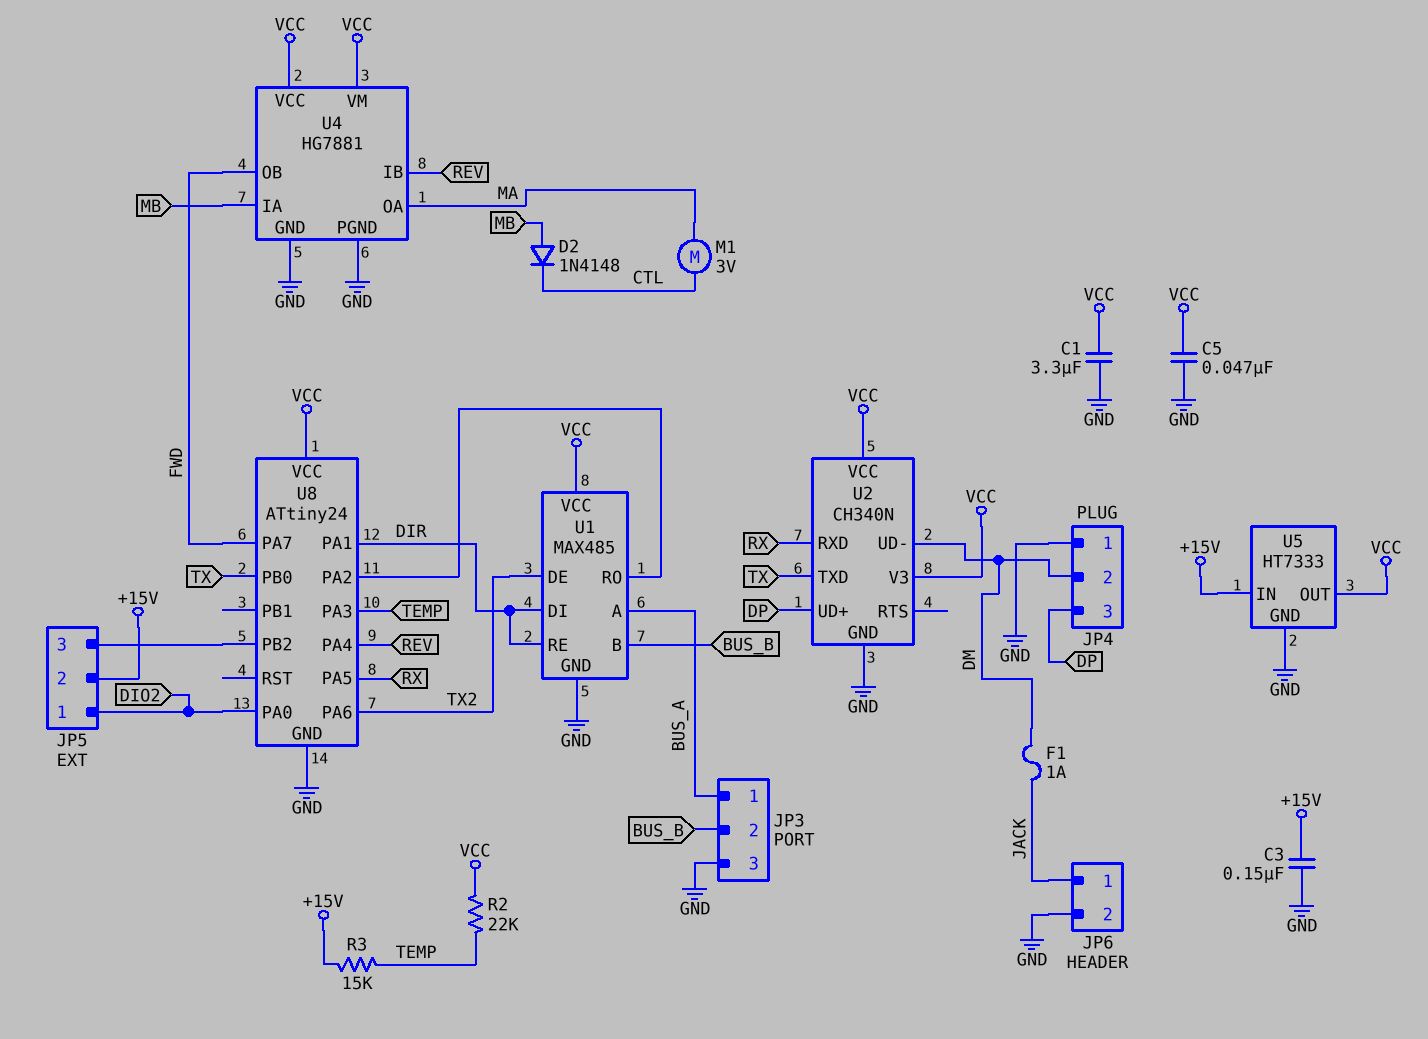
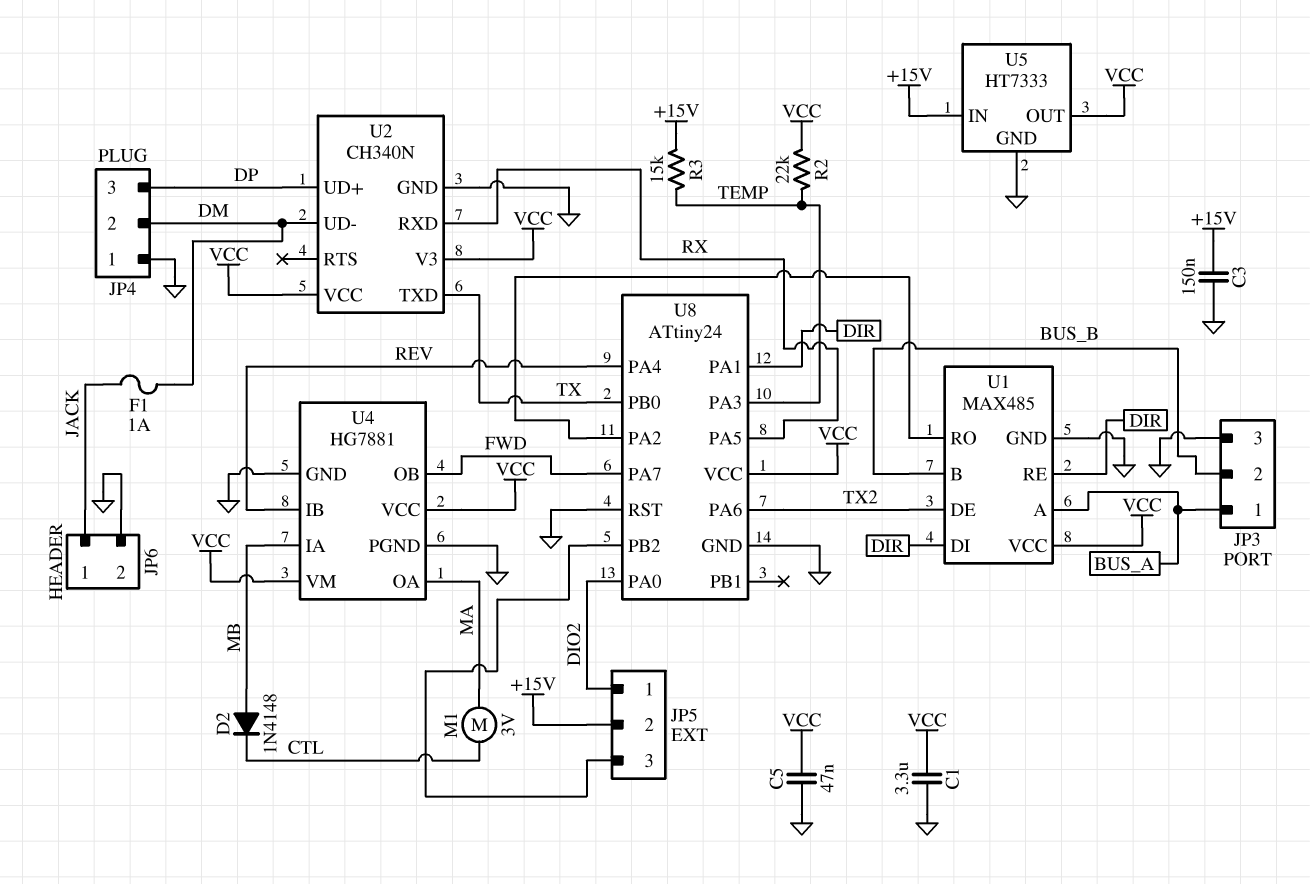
U8 pin RST: none -> GND

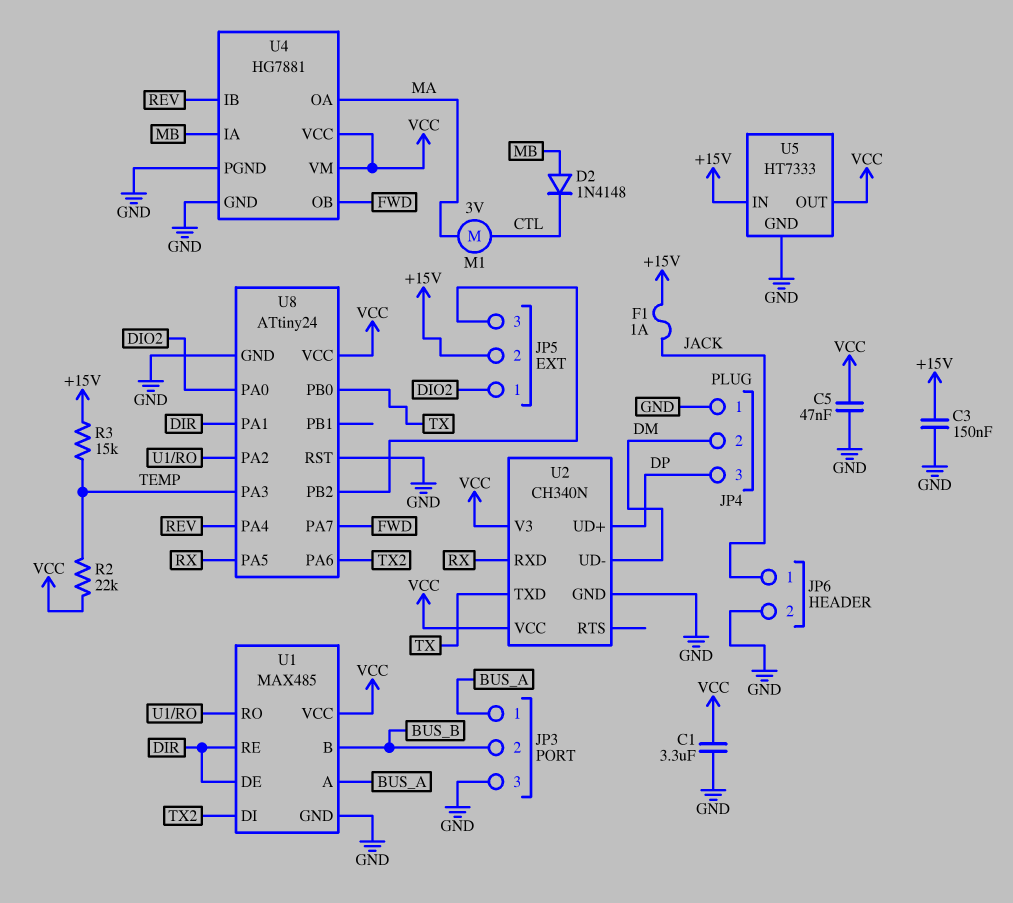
F1: 1A (DM, JACK) -> 1A (+15V, JACK)
U1 pin DE: TX2 -> DIR
U1 pin DI: DIR -> TX2

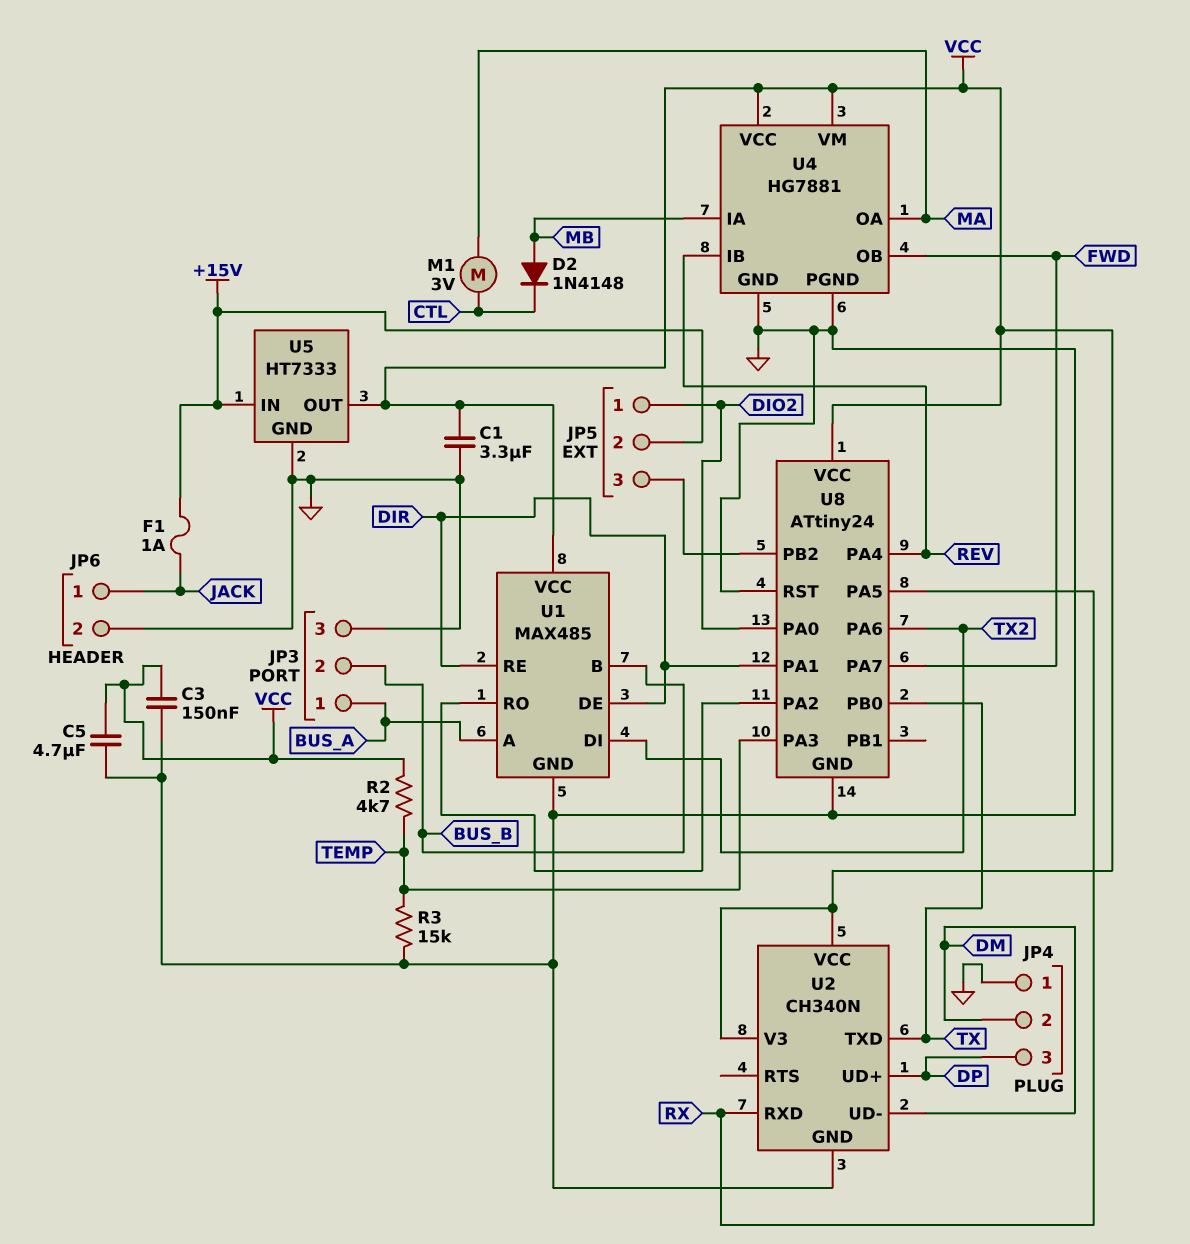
C3: 150nF (+15V, GND) -> 150nF (GND, VCC)
C5: 47nF (GND, VCC) -> 4.7uF (GND, VCC)
R2: 22k (TEMP, VCC) -> 4.7k (TEMP, VCC)
R3: 15k (+15V, TEMP) -> 15k (GND, TEMP)

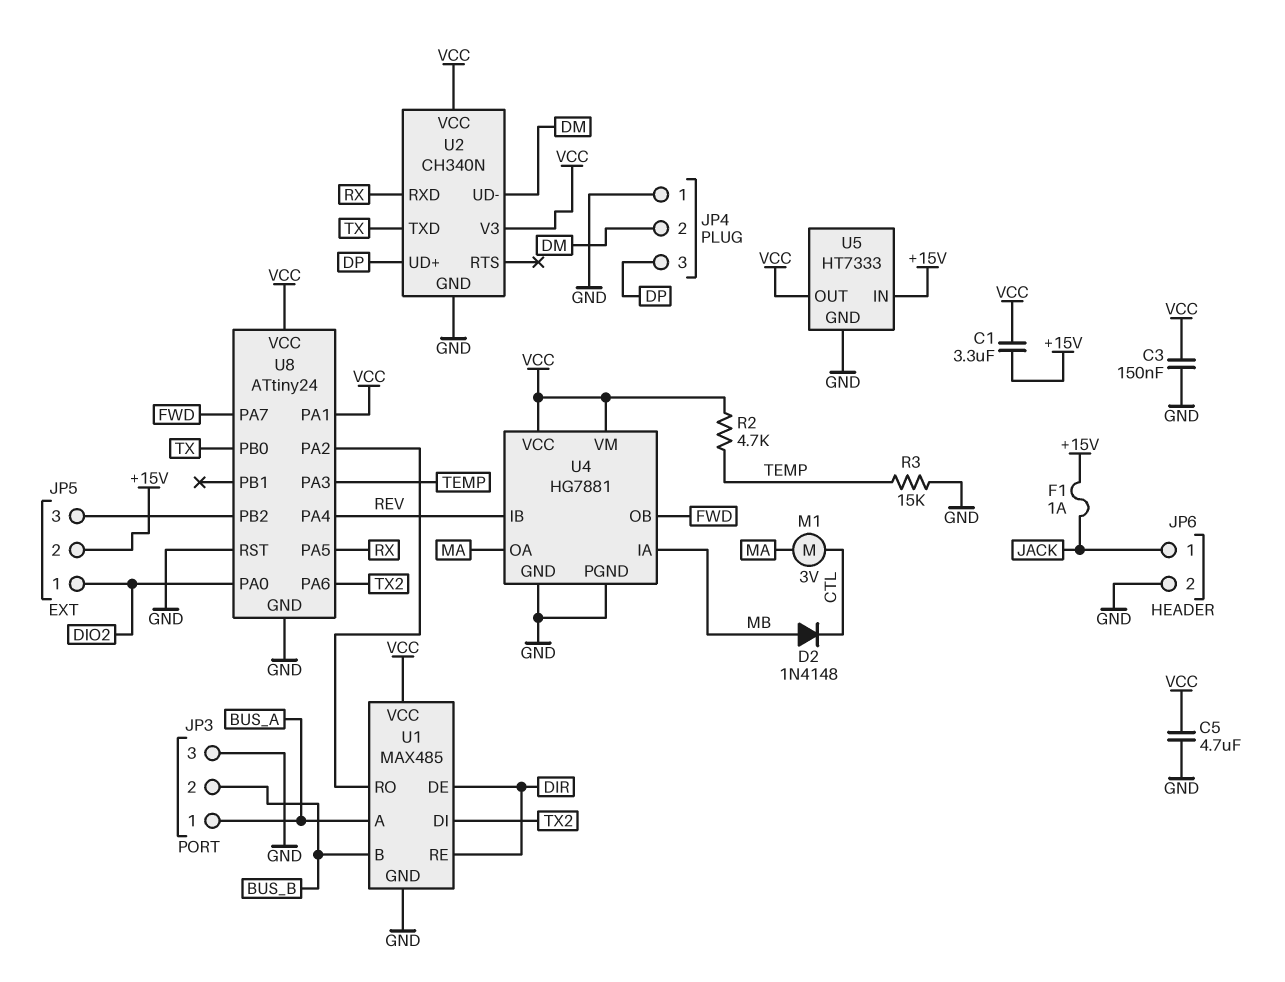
C1: 3.3uF (GND, VCC) -> 3.3uF (+15V, VCC)
U8 pin PA1: DIR -> VCC

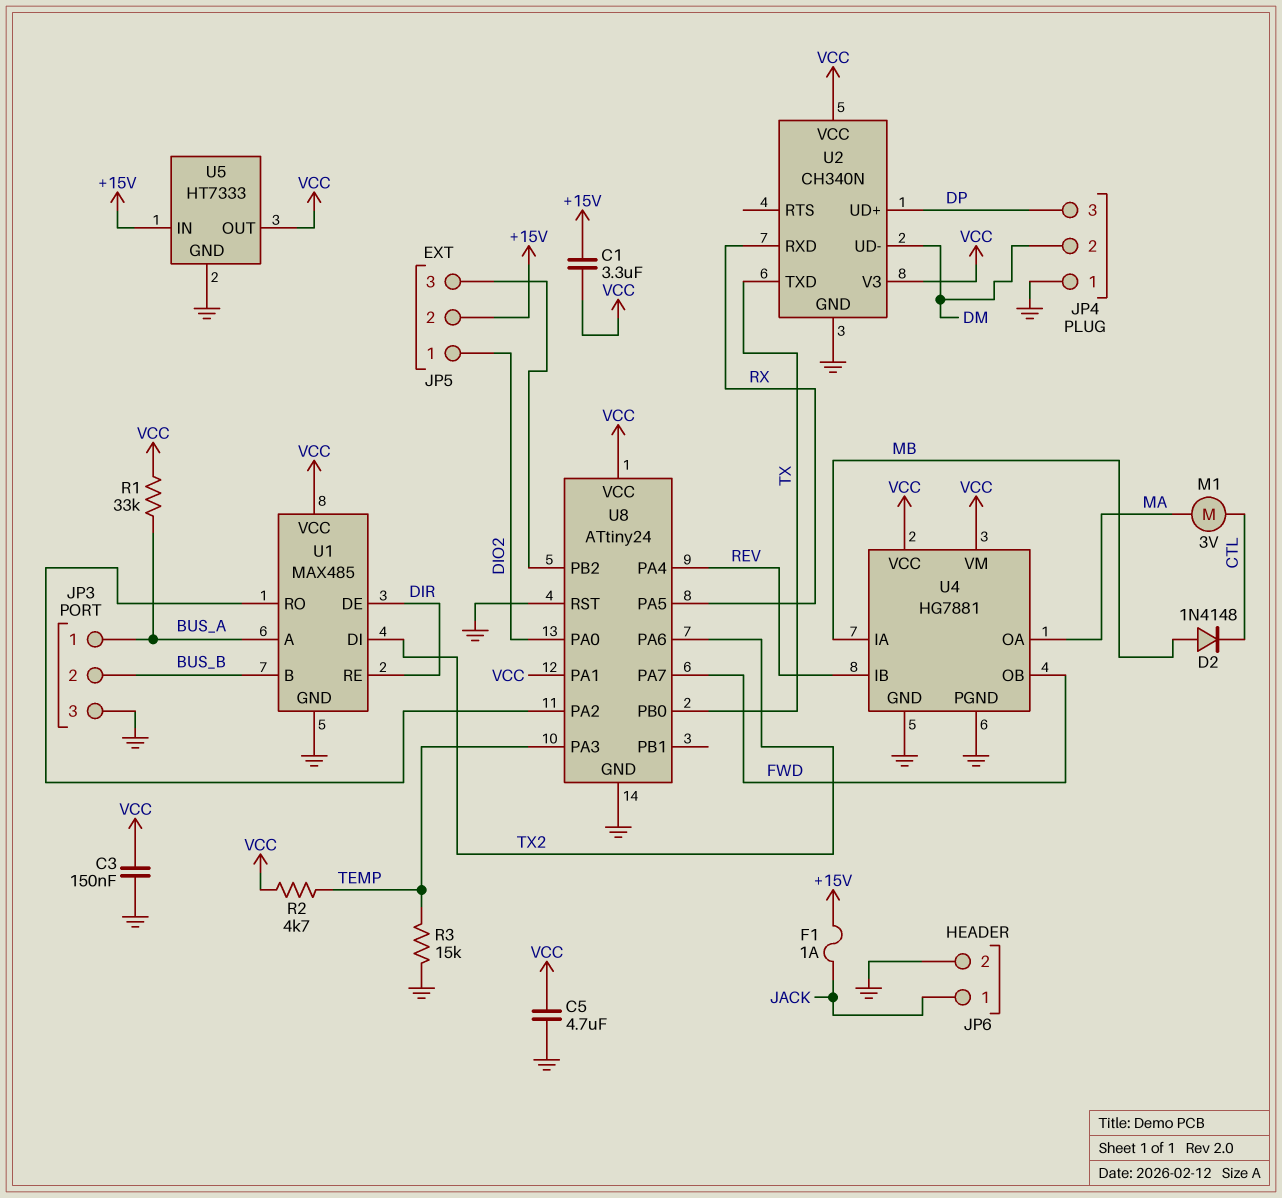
R1: none -> 33k (BUS_A, VCC)

